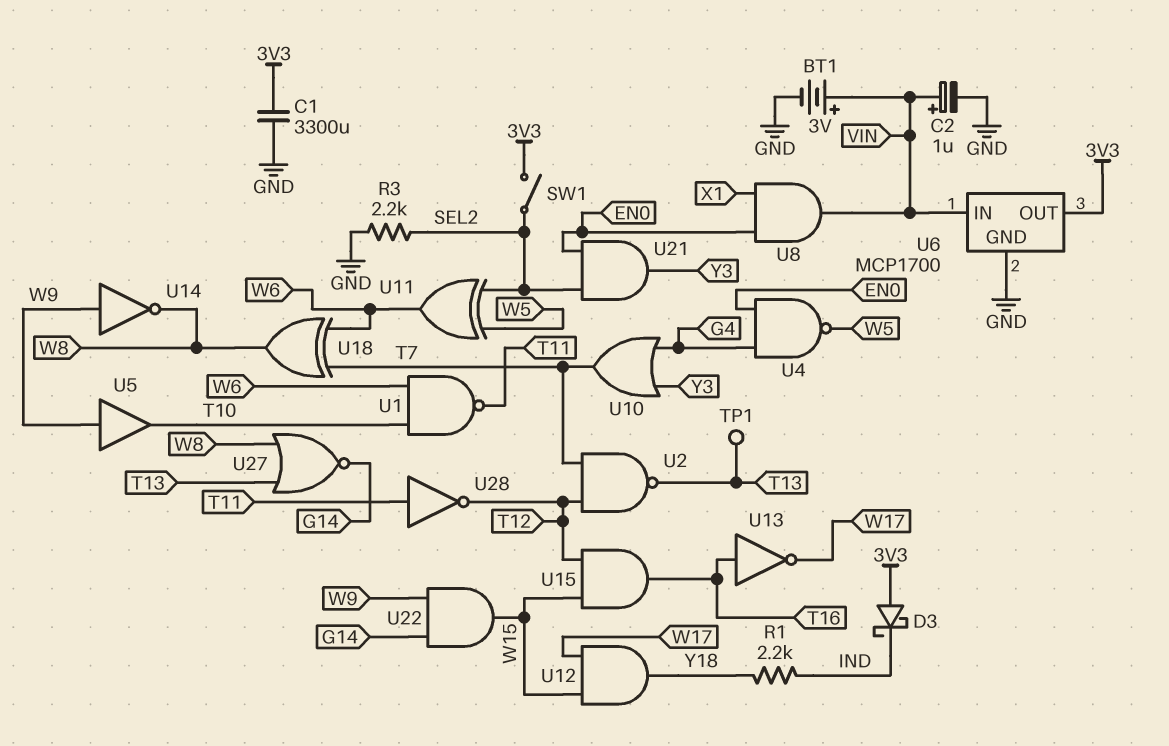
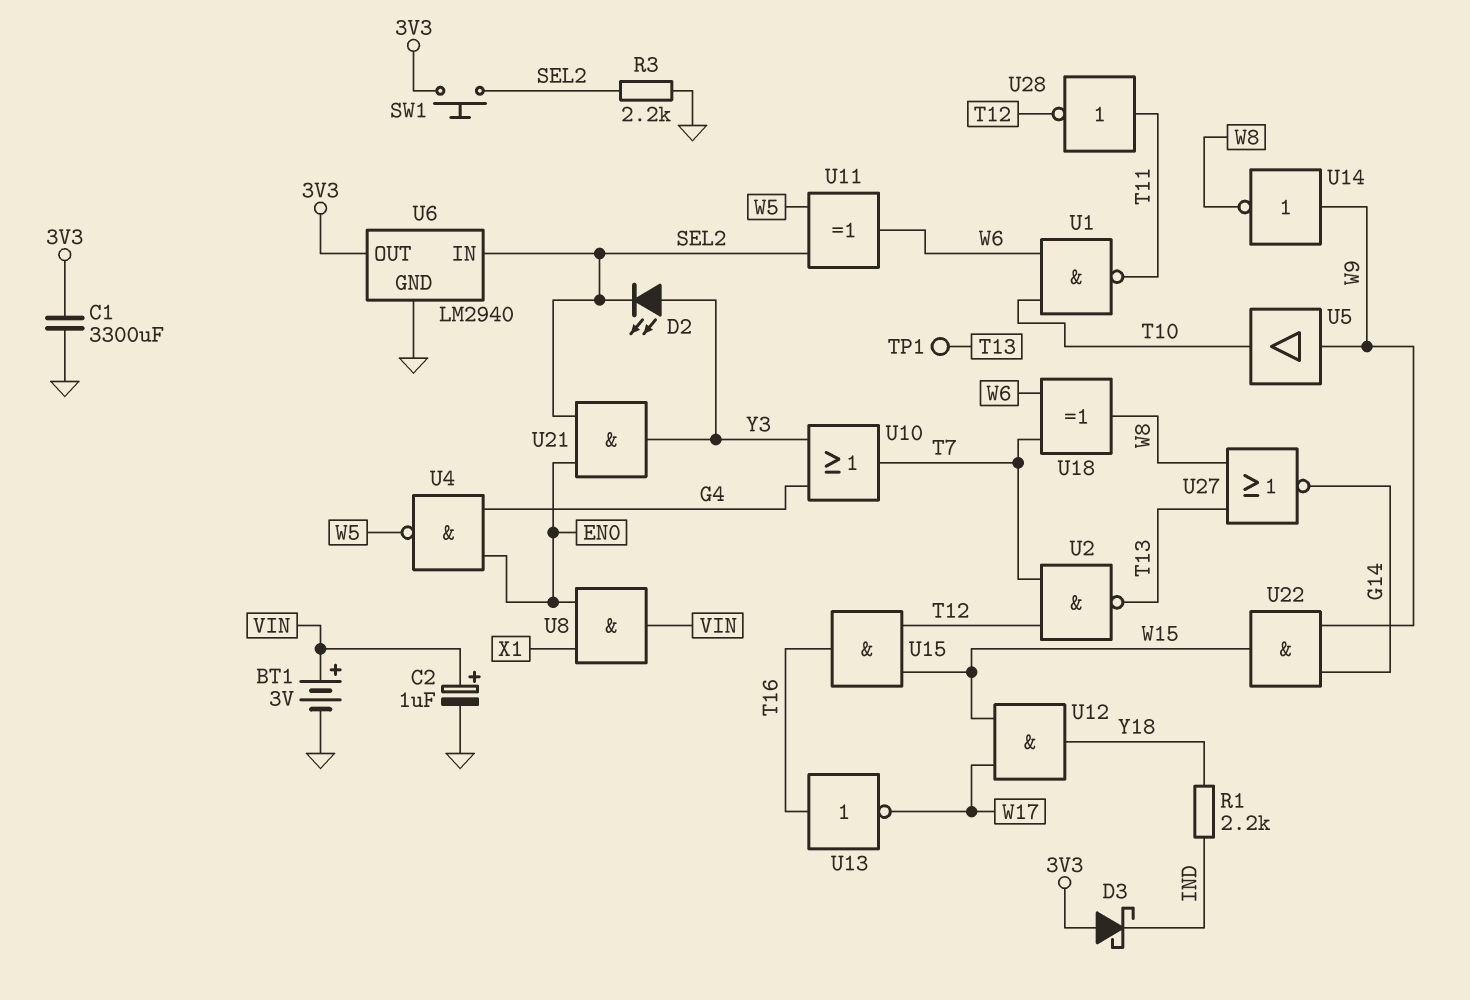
D2: none -> LED (A Y3, K SEL2)
SW1: switch (3V3, SEL2) -> button (3V3, SEL2)
U6: MCP1700 -> LM2940
U6 pin IN: VIN -> SEL2

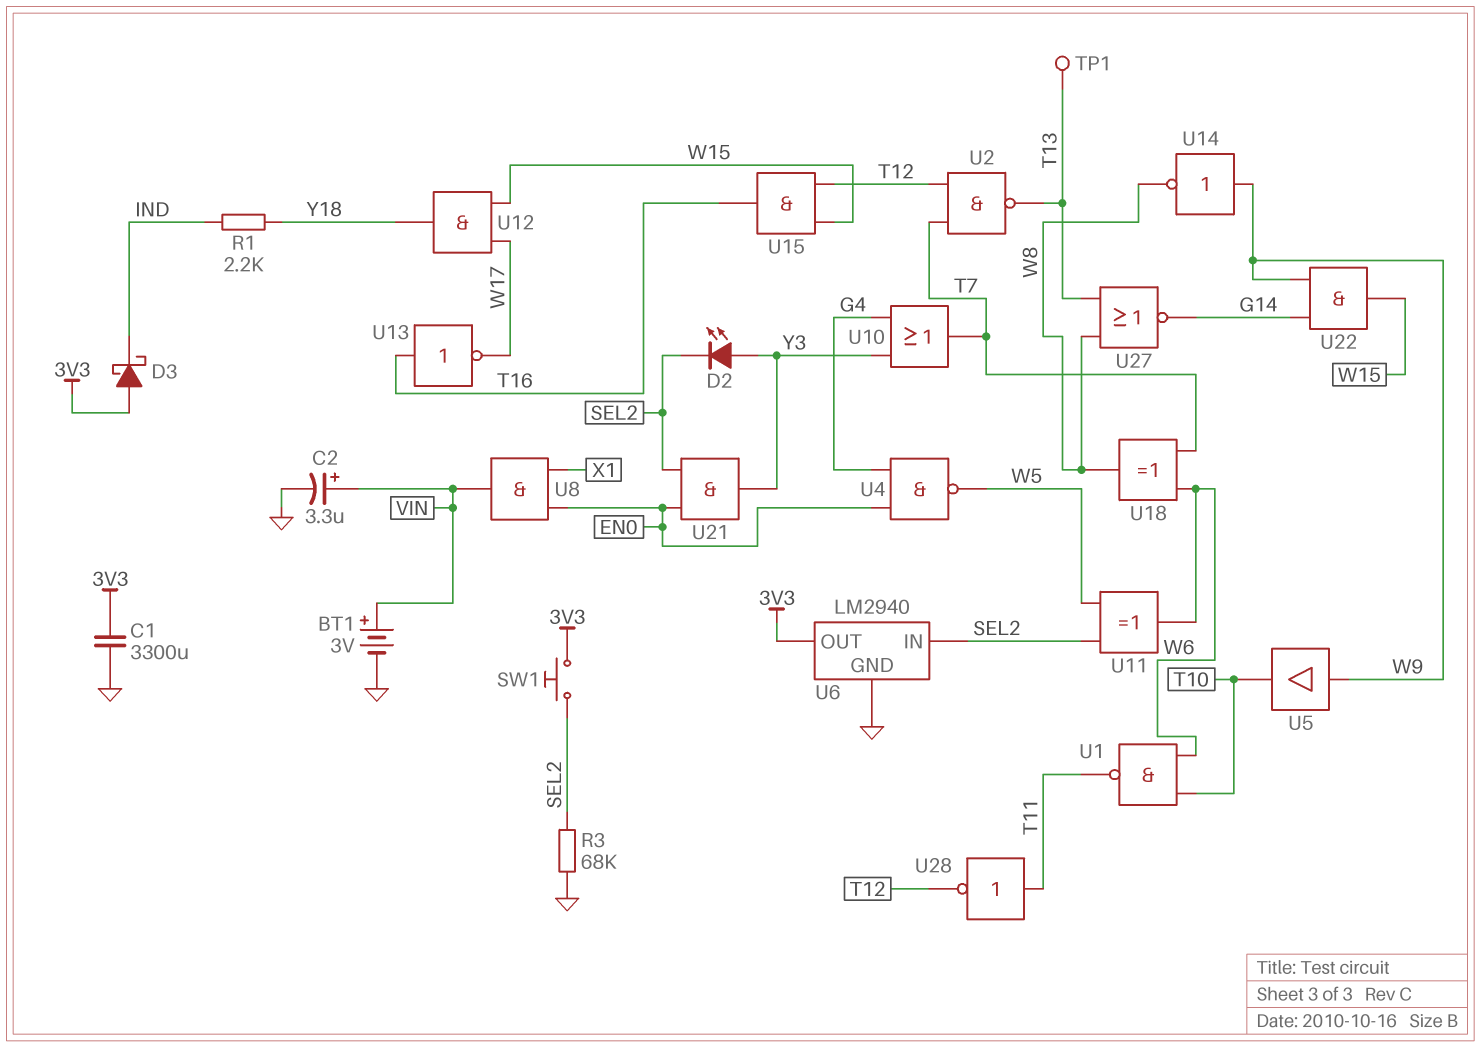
C2: 1uF (plus VIN, minus GND) -> 3.3uF (plus VIN, minus GND)
R3: 2.2k (GND, SEL2) -> 68k (GND, SEL2)

